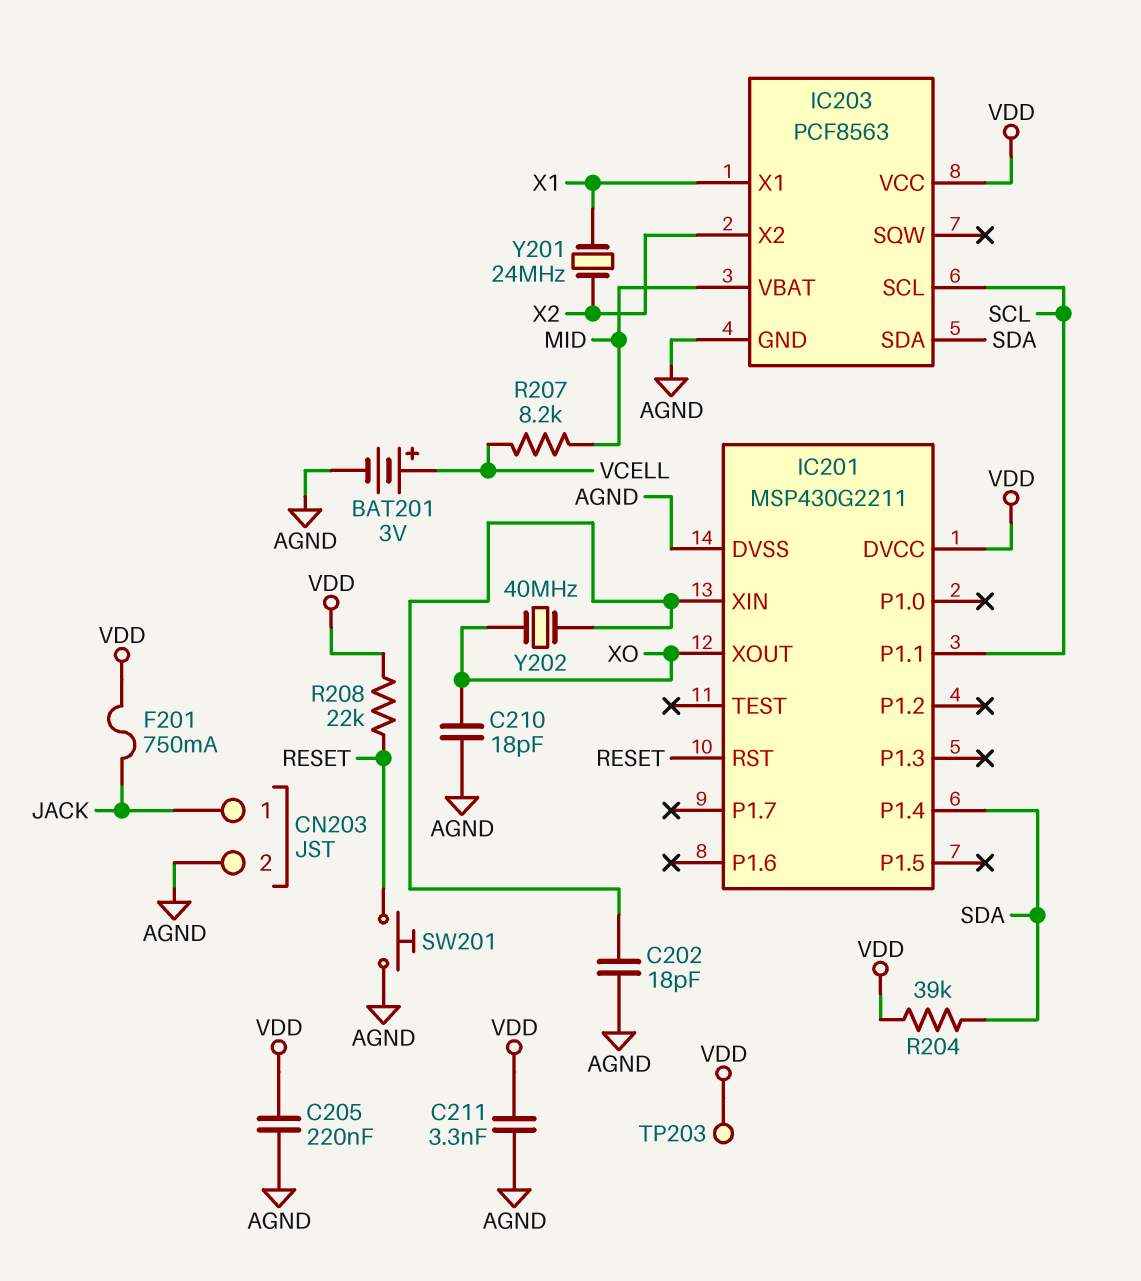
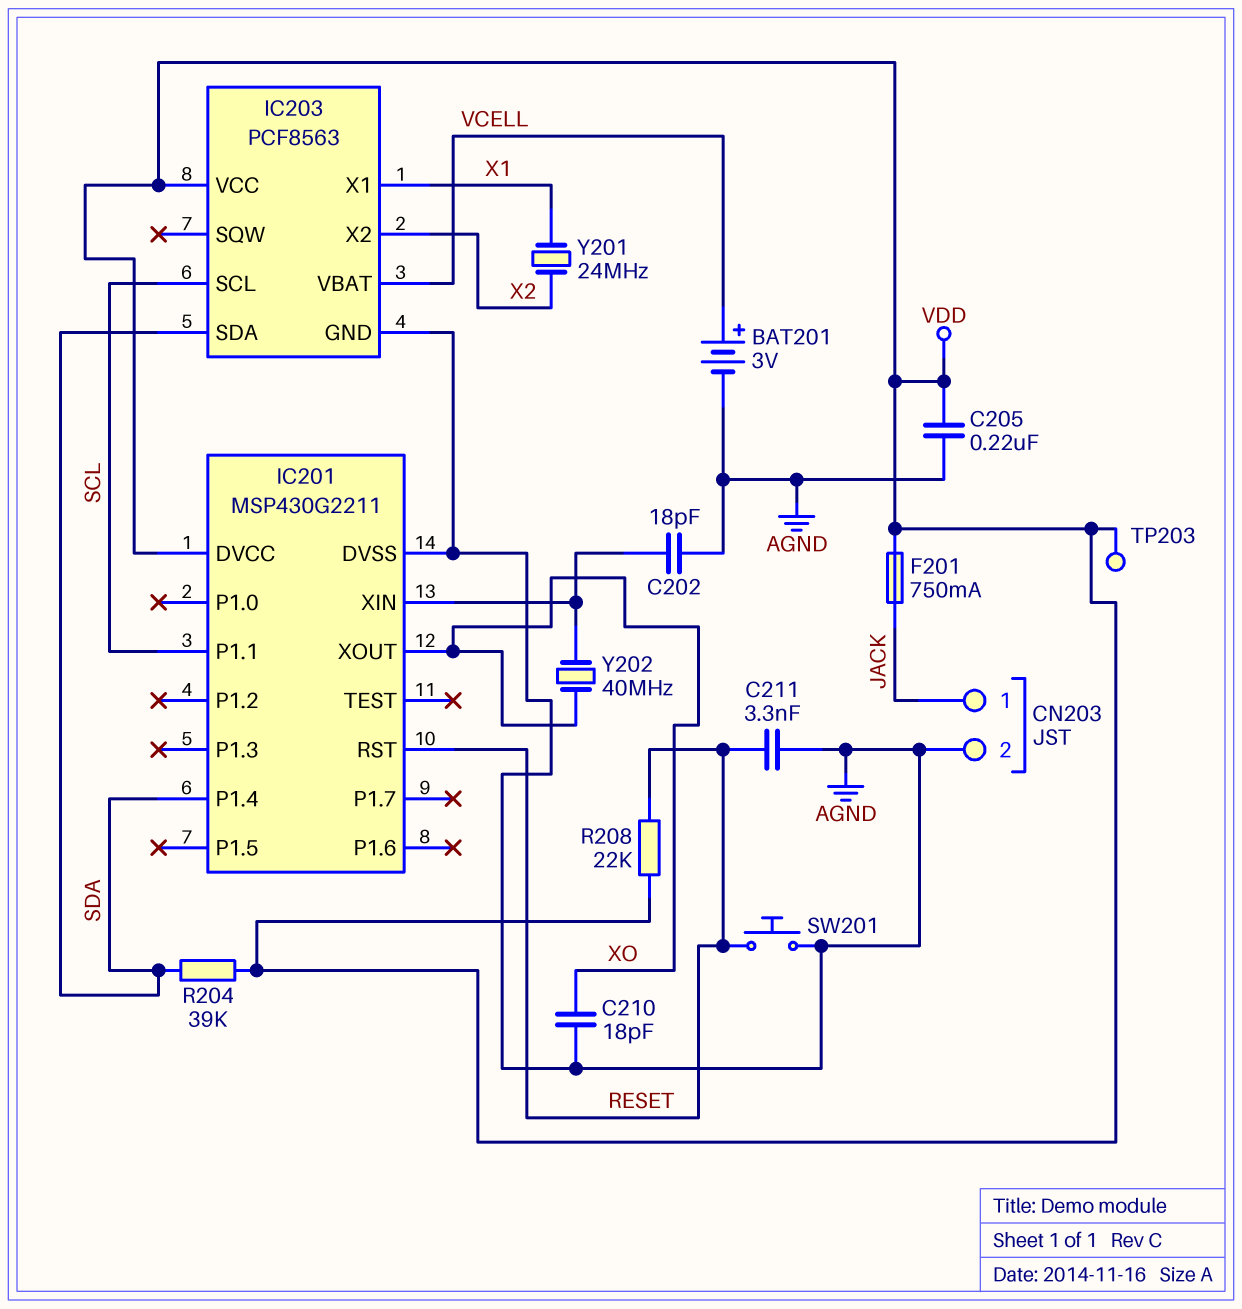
C211: 3.3nF (AGND, VDD) -> 3.3nF (AGND, RESET)
IC203 pin VBAT: MID -> VCELL
R207: 8.2k (MID, VCELL) -> none

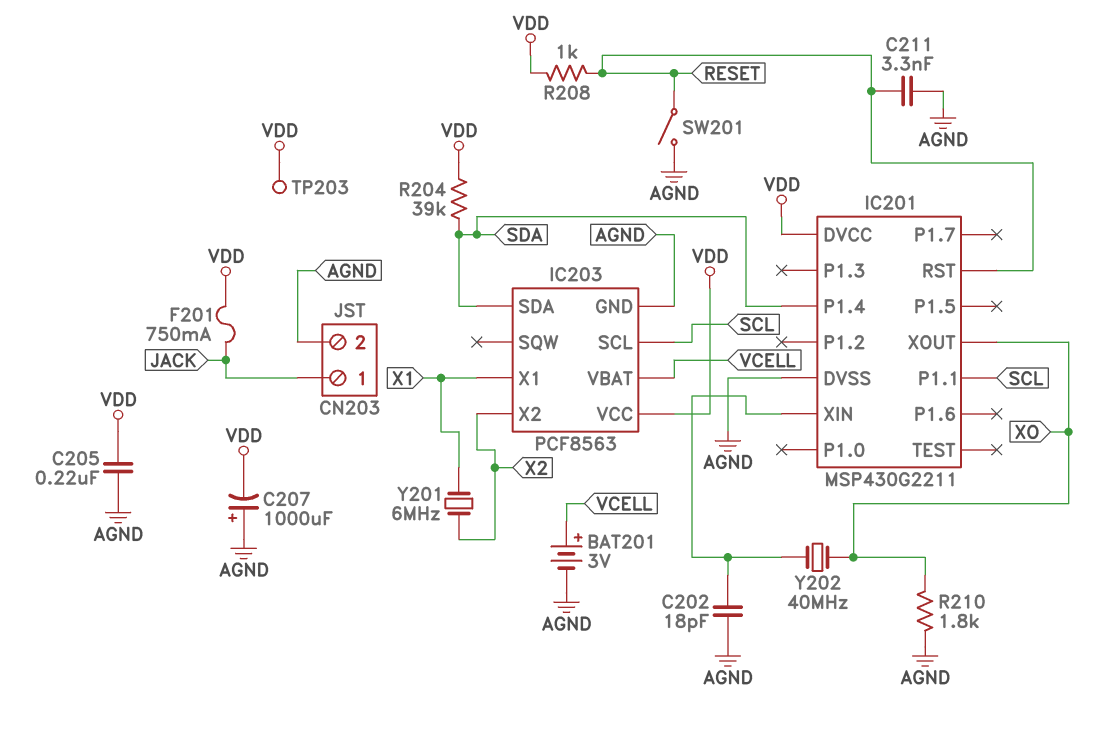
C207: none -> 1000uF (plus AGND, minus VDD)
C210: 18pF (AGND, XO) -> none
R208: 22k (RESET, VDD) -> 1k (RESET, VDD)
R210: none -> 1.8k (AGND, XO)
SW201: button (AGND, RESET) -> switch (AGND, RESET)
Y201: 24MHz (X1, X2) -> 6MHz (X1, X2)

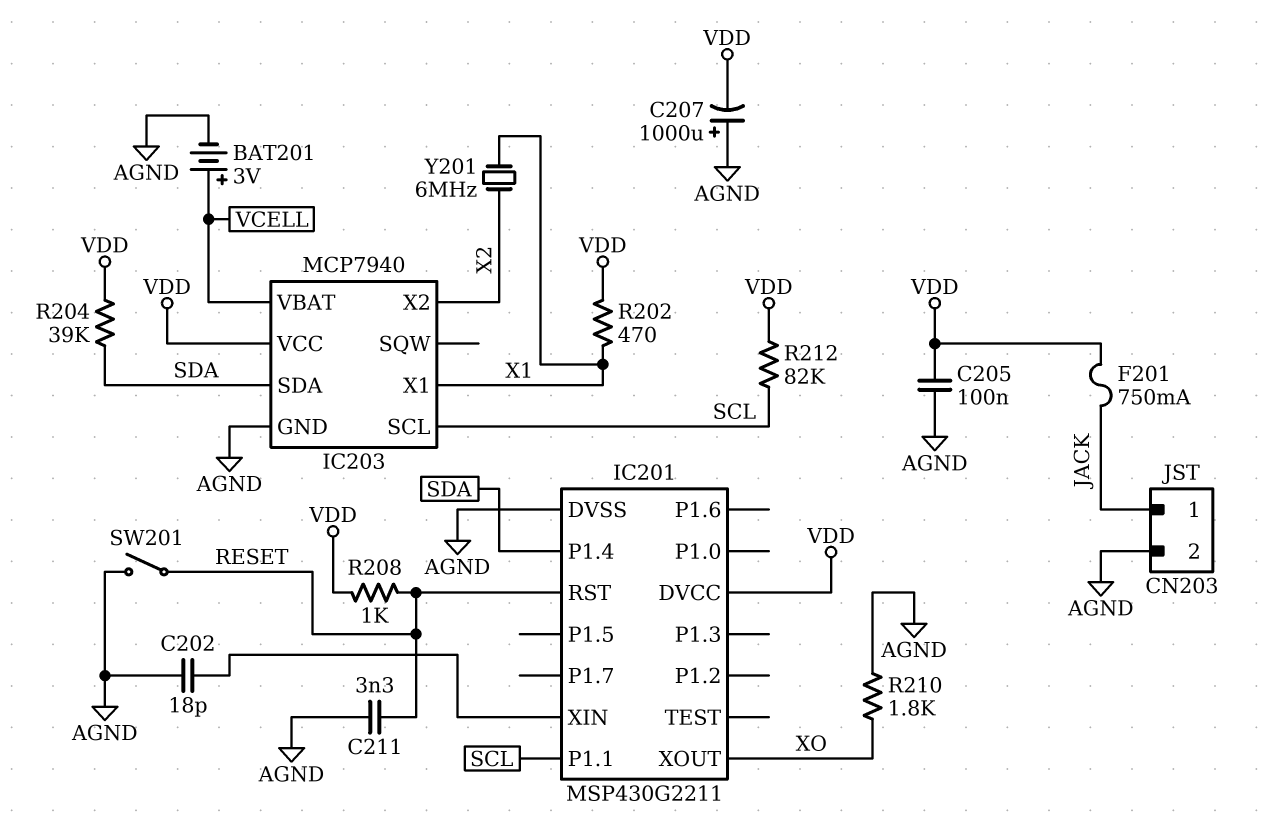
C205: 220nF (AGND, VDD) -> 100nF (AGND, VDD)
IC203: PCF8563 -> MCP7940
R202: none -> 470 (VDD, X1)
R212: none -> 82k (SCL, VDD)
TP203: test point (VDD) -> none
Y202: 40MHz (IC201/XIN, XO) -> none

